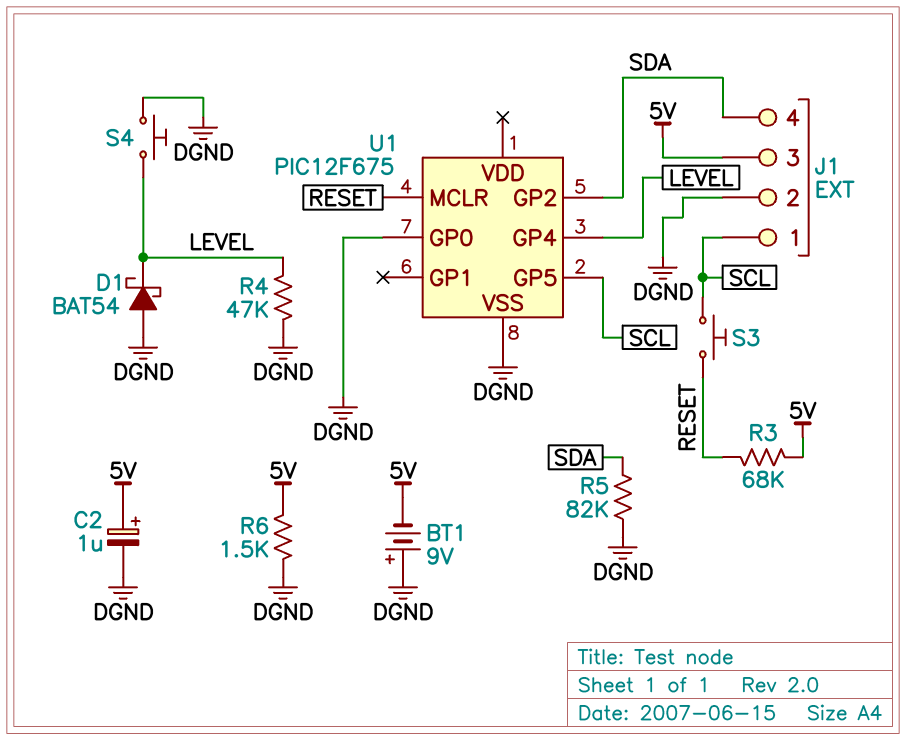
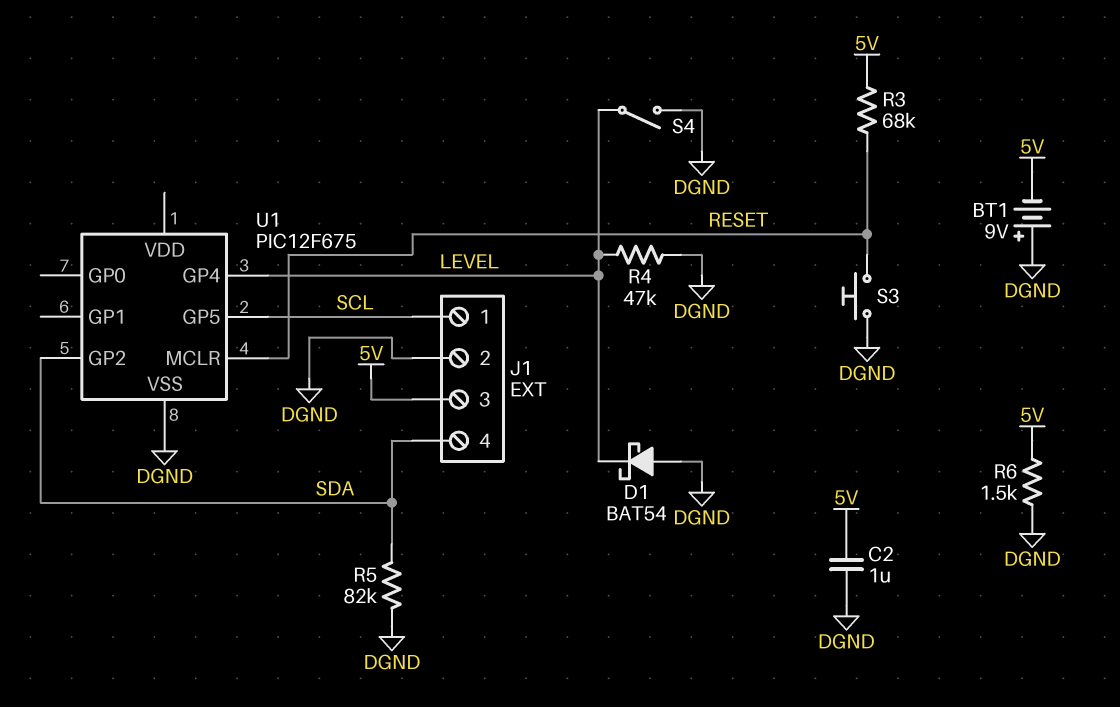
C2: 1uF (plus 5V, minus DGND) -> 1uF (5V, DGND)
S3: button (RESET, SCL) -> button (DGND, RESET)
S4: button (DGND, LEVEL) -> switch (DGND, LEVEL)
U1 pin GP0: DGND -> none

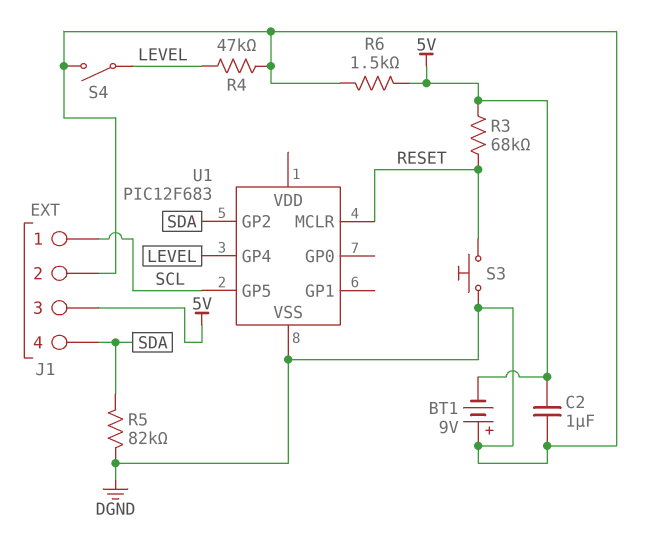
D1: schottky BAT54 (A DGND, K LEVEL) -> none
U1: PIC12F675 -> PIC12F683

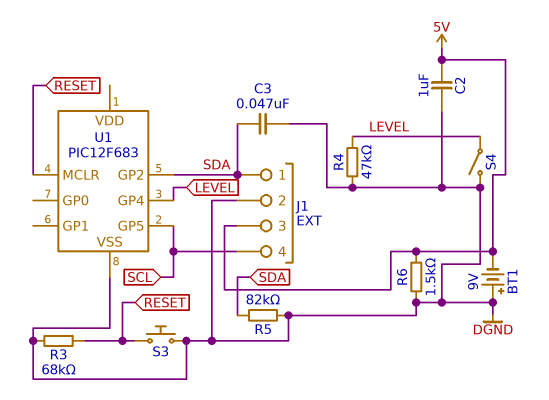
C3: none -> 47nF (DGND, SDA)
J1 pin 1: SCL -> SDA
J1 pin 4: SDA -> SCL
R3: 68k (5V, RESET) -> 68k (DGND, RESET)

